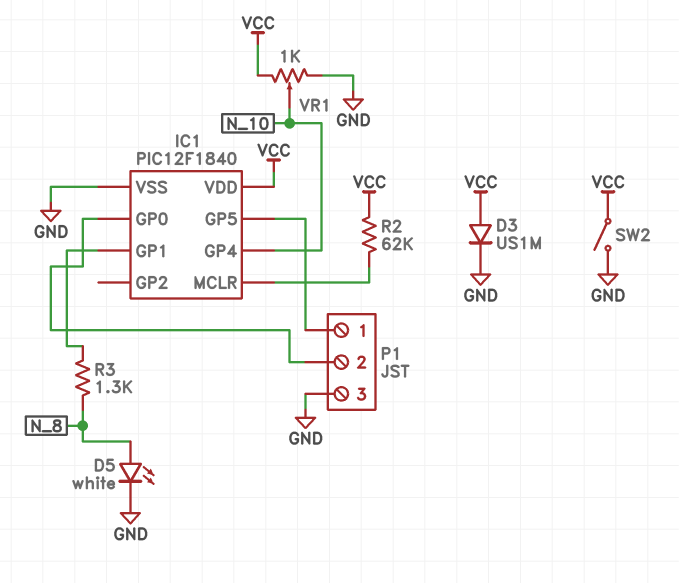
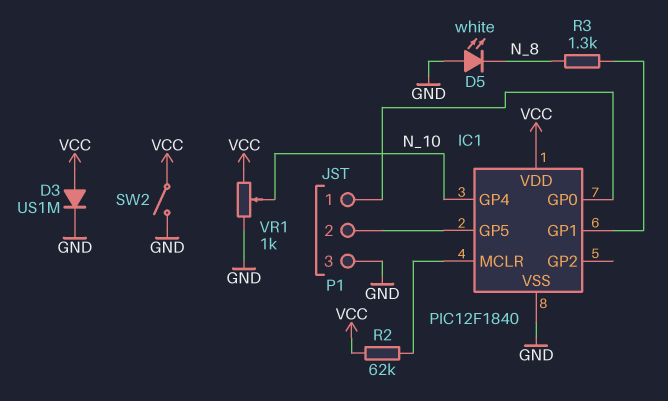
D5: LED white (A N_8, K GND) -> LED white (A GND, K N_8)
P1 pin 1: IC1/GP5 -> IC1/GP0
P1 pin 2: IC1/GP0 -> IC1/GP5

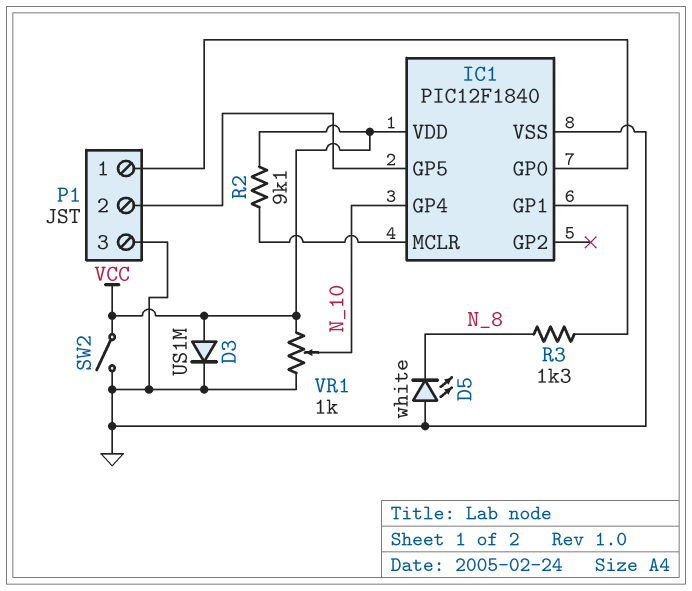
R2: 62k (IC1/MCLR, VCC) -> 9.1k (IC1/MCLR, VCC)

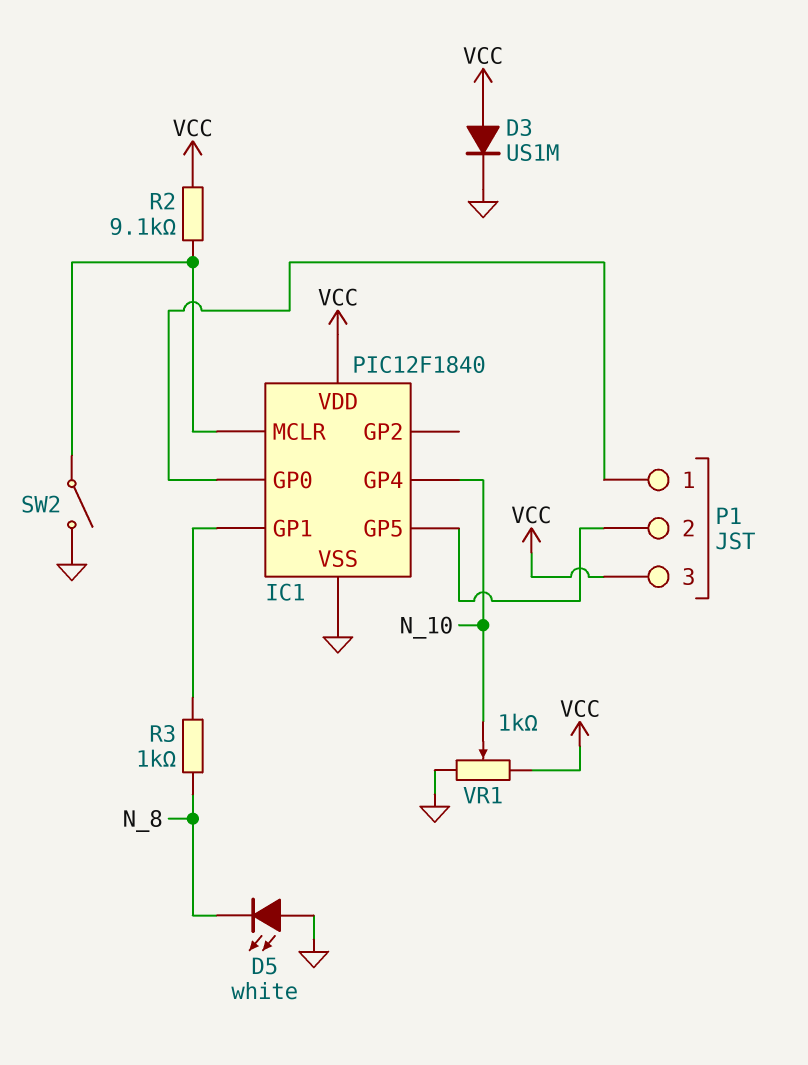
P1 pin 3: GND -> VCC
R3: 1.3k (IC1/GP1, N_8) -> 1k (IC1/GP1, N_8)
SW2: switch (GND, VCC) -> switch (GND, IC1/MCLR)

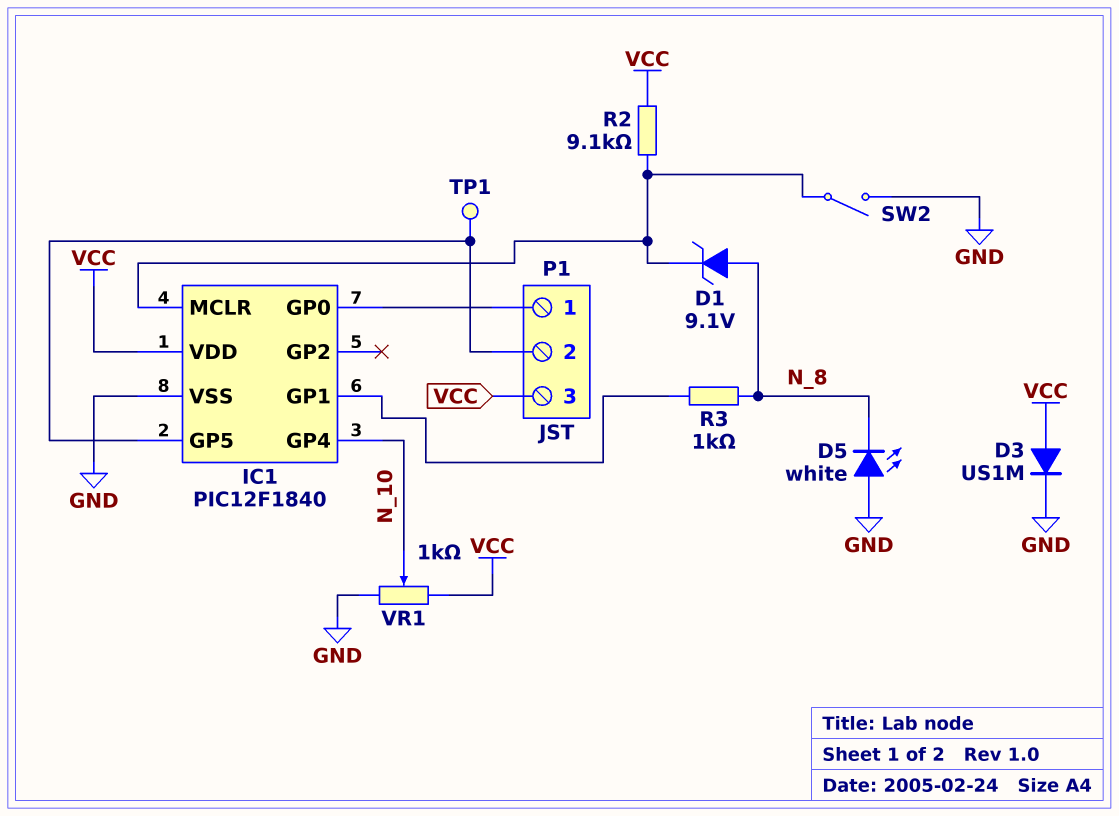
D1: none -> zener 9.1V (A N_8, K IC1/MCLR)
TP1: none -> test point (IC1/GP5)

